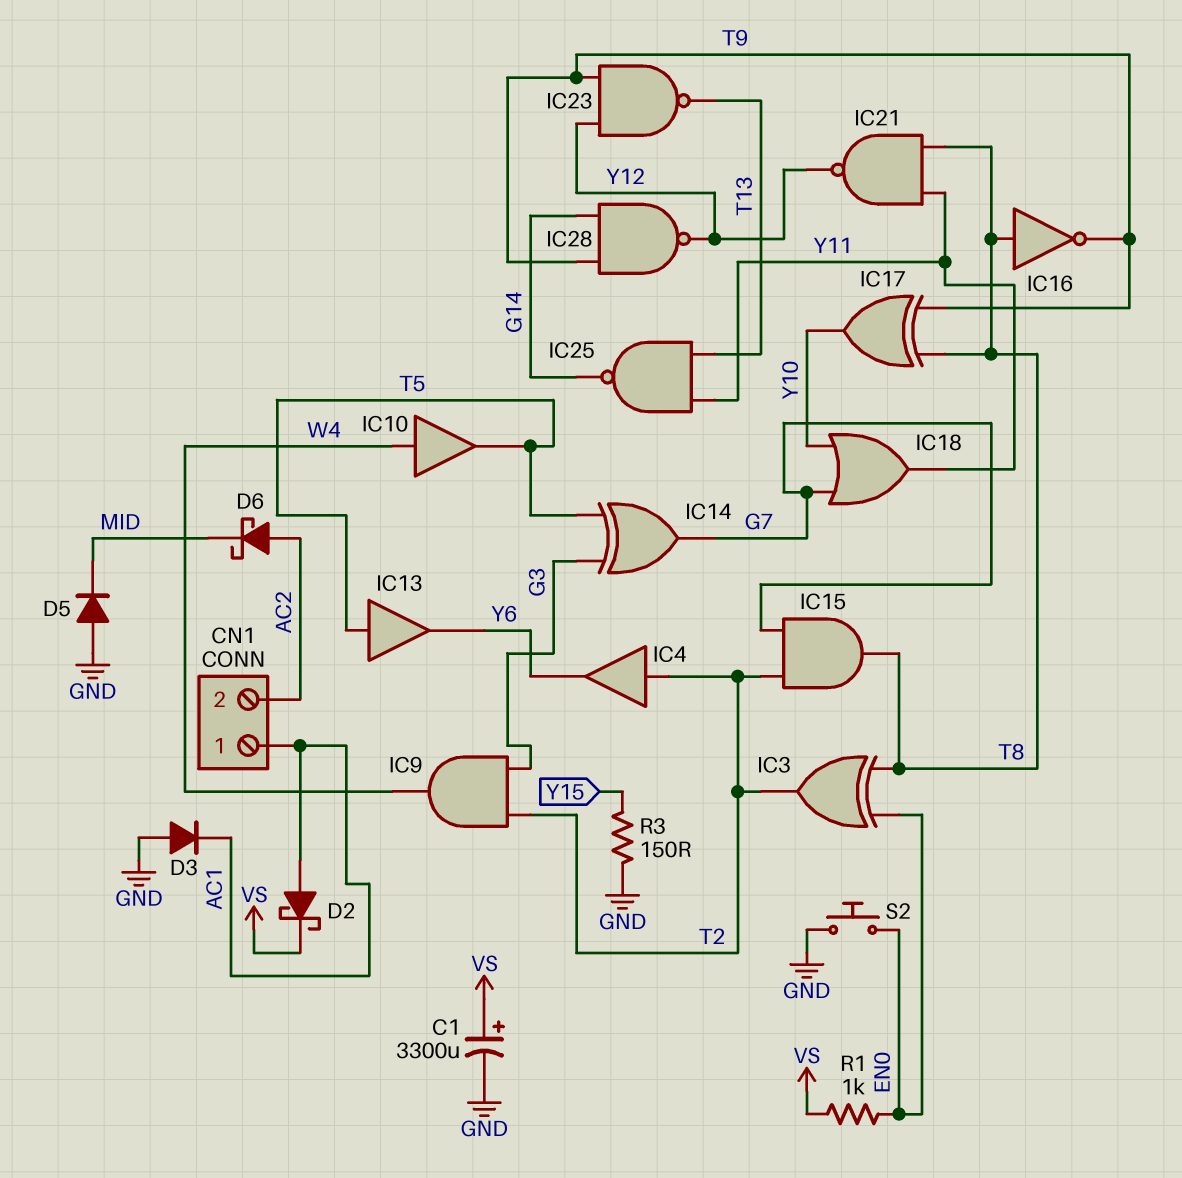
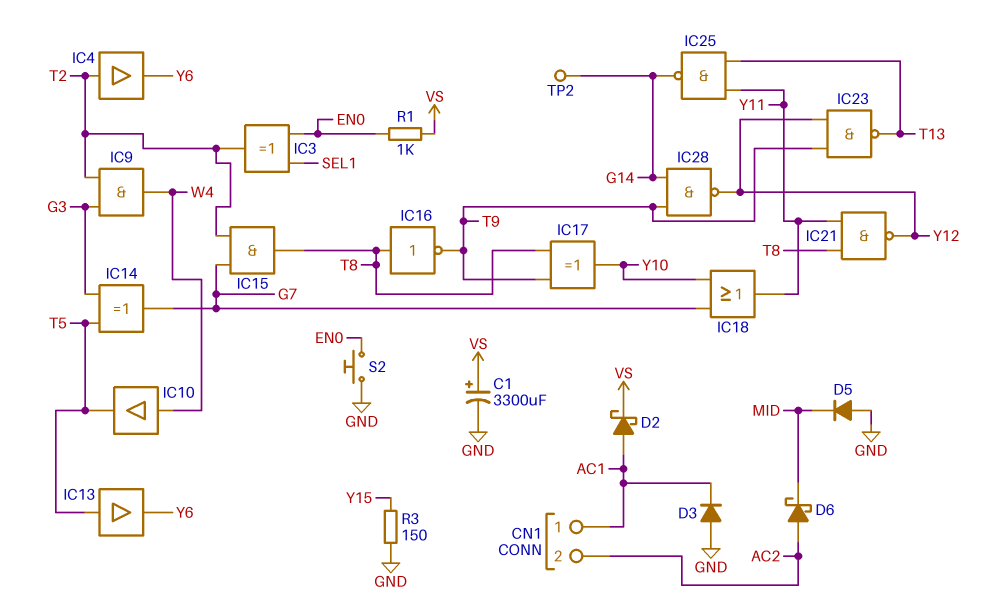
IC3: XOR (in EN0, in T8, out T2) -> XOR (in EN0, in SEL1, out T2)
TP2: none -> test point (G14)

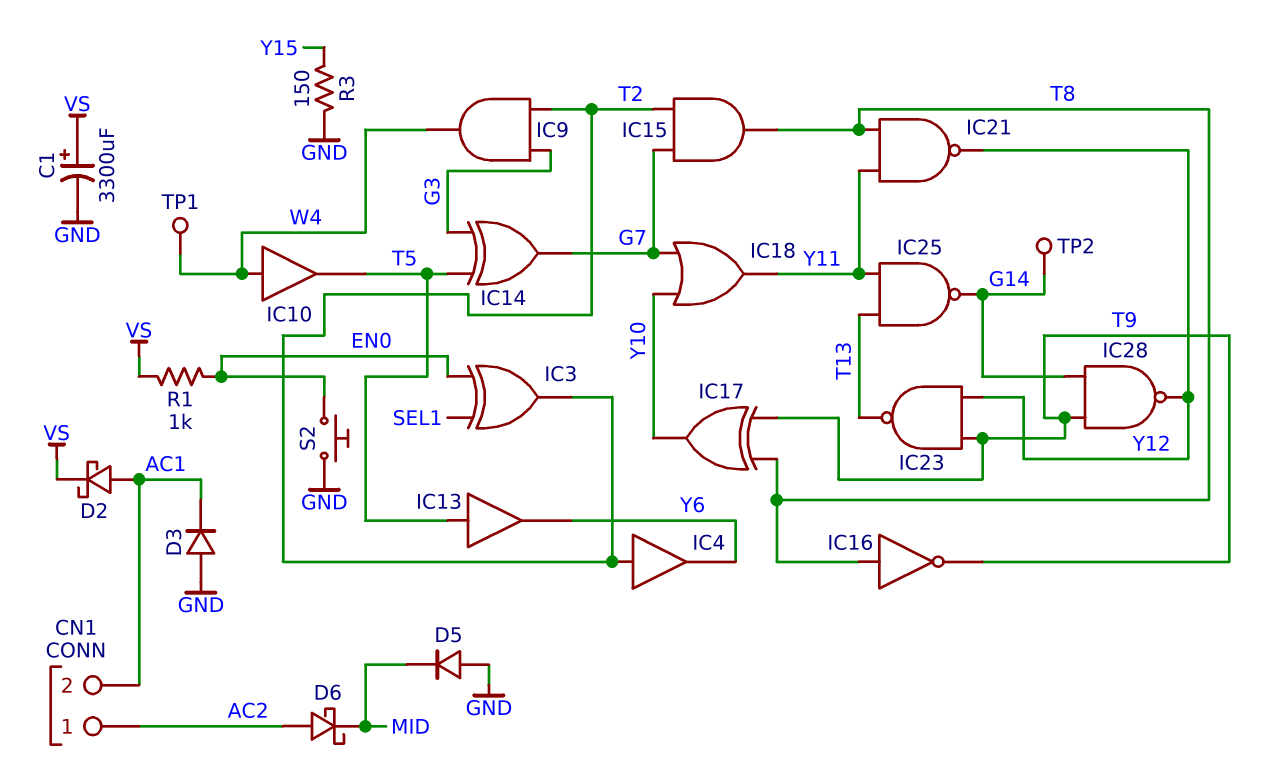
CN1 pin 1: AC1 -> AC2
CN1 pin 2: AC2 -> AC1
TP1: none -> test point (W4)

